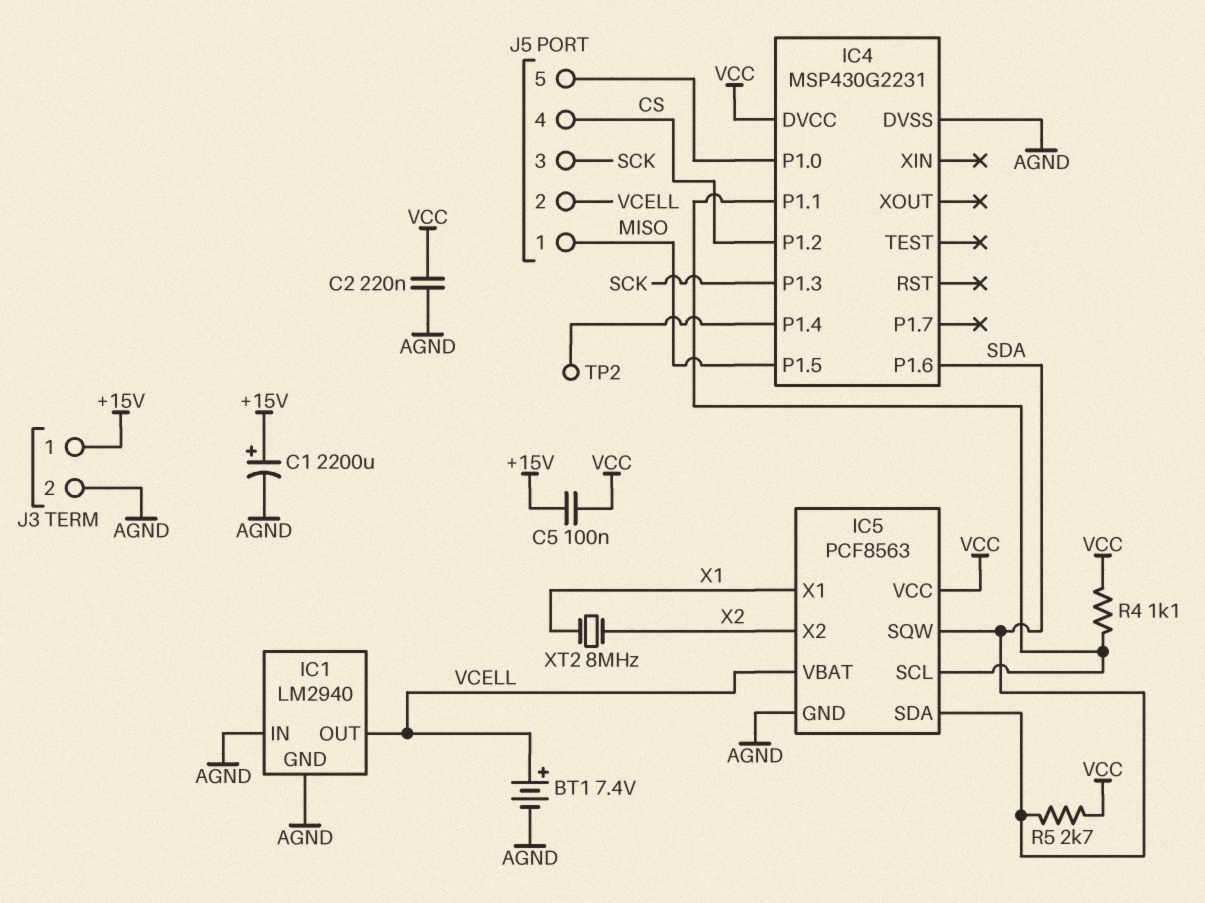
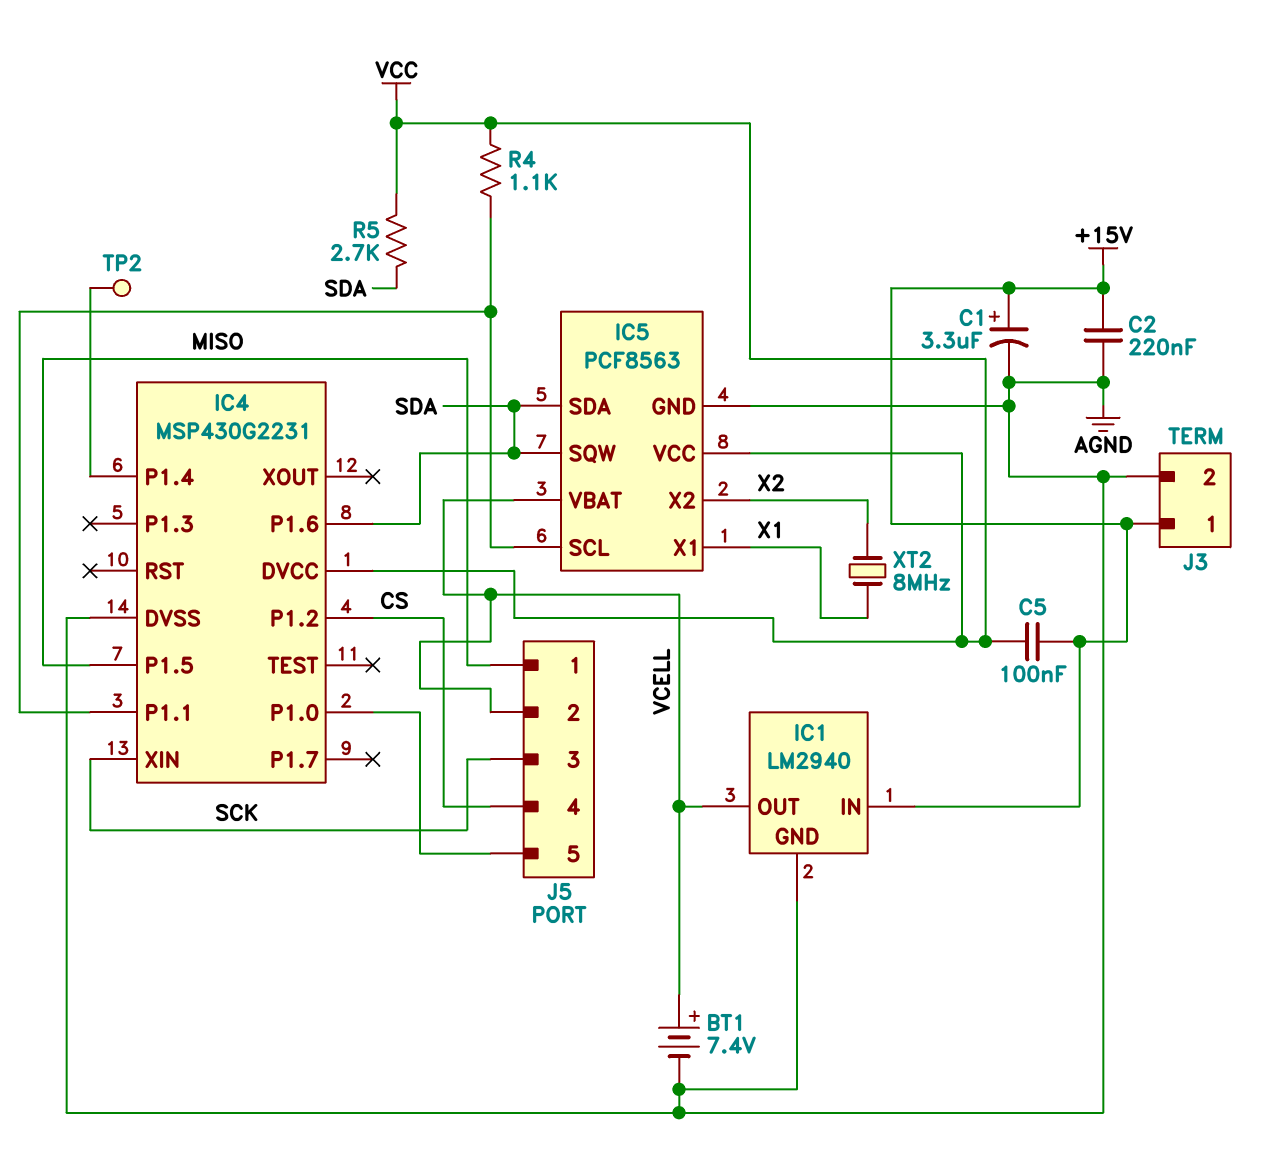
C1: 2200uF (plus +15V, minus AGND) -> 3.3uF (plus +15V, minus AGND)
C2: 220nF (AGND, VCC) -> 220nF (+15V, AGND)
IC1 pin IN: AGND -> +15V
IC4 pin P1.3: SCK -> none
IC4 pin XIN: none -> SCK

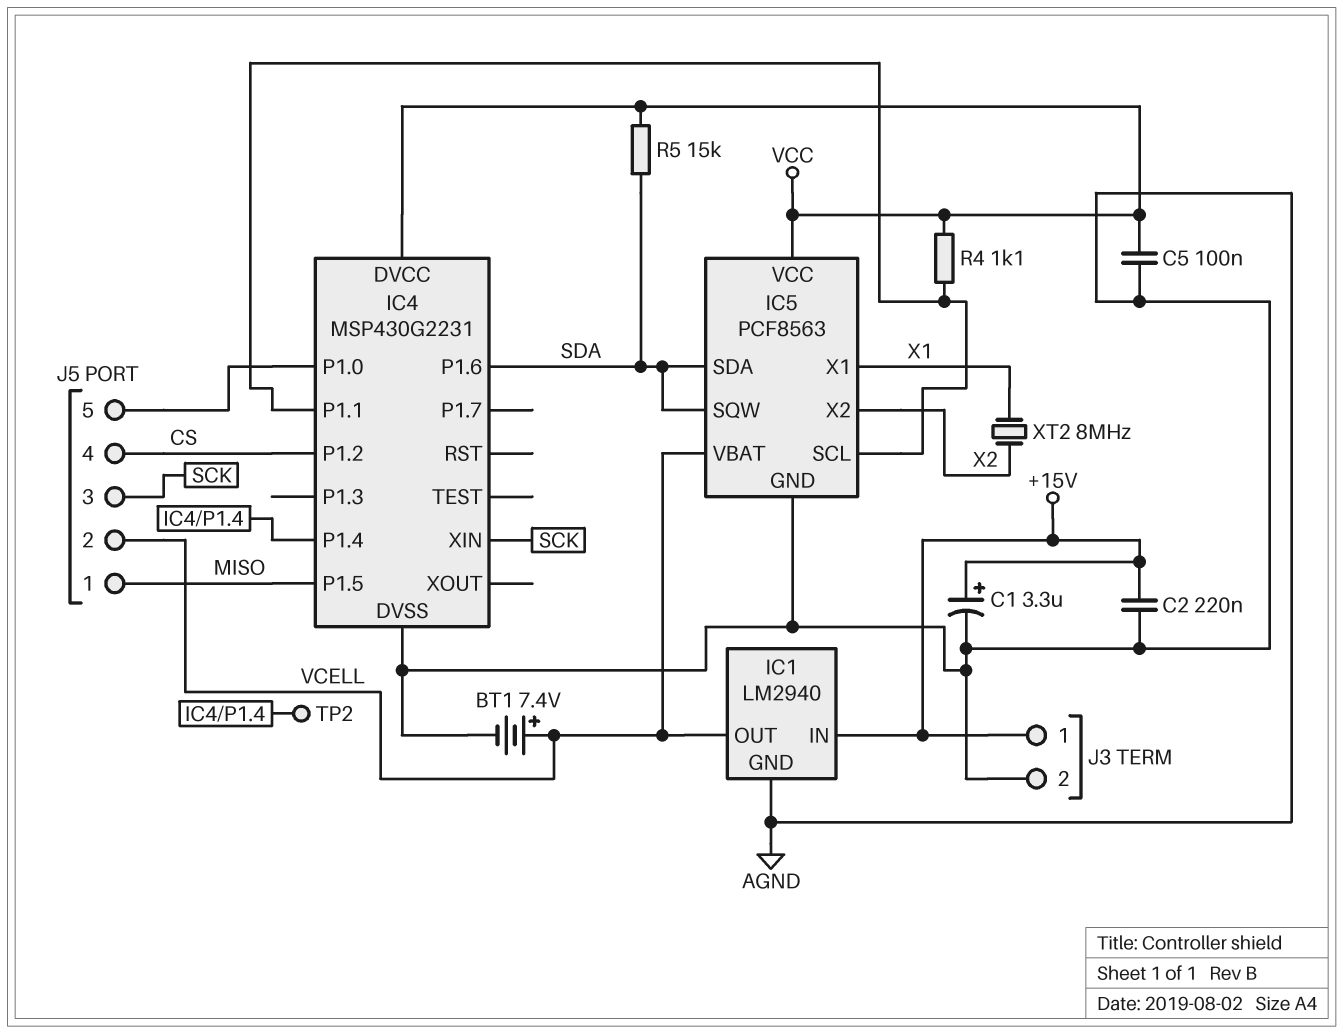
C5: 100nF (+15V, VCC) -> 100nF (AGND, VCC)
R5: 2.7k (SDA, VCC) -> 15k (SDA, VCC)

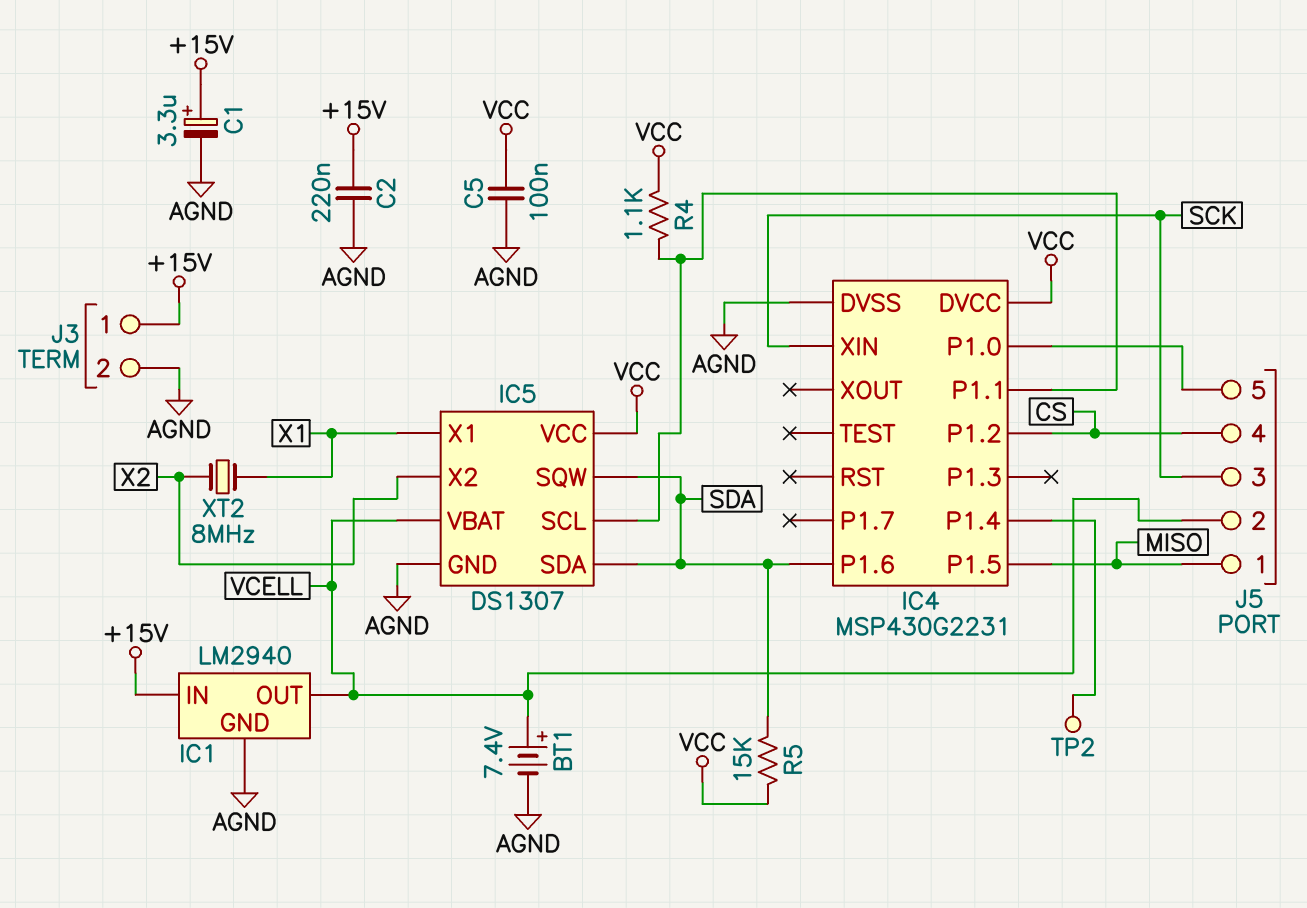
IC5: PCF8563 -> DS1307

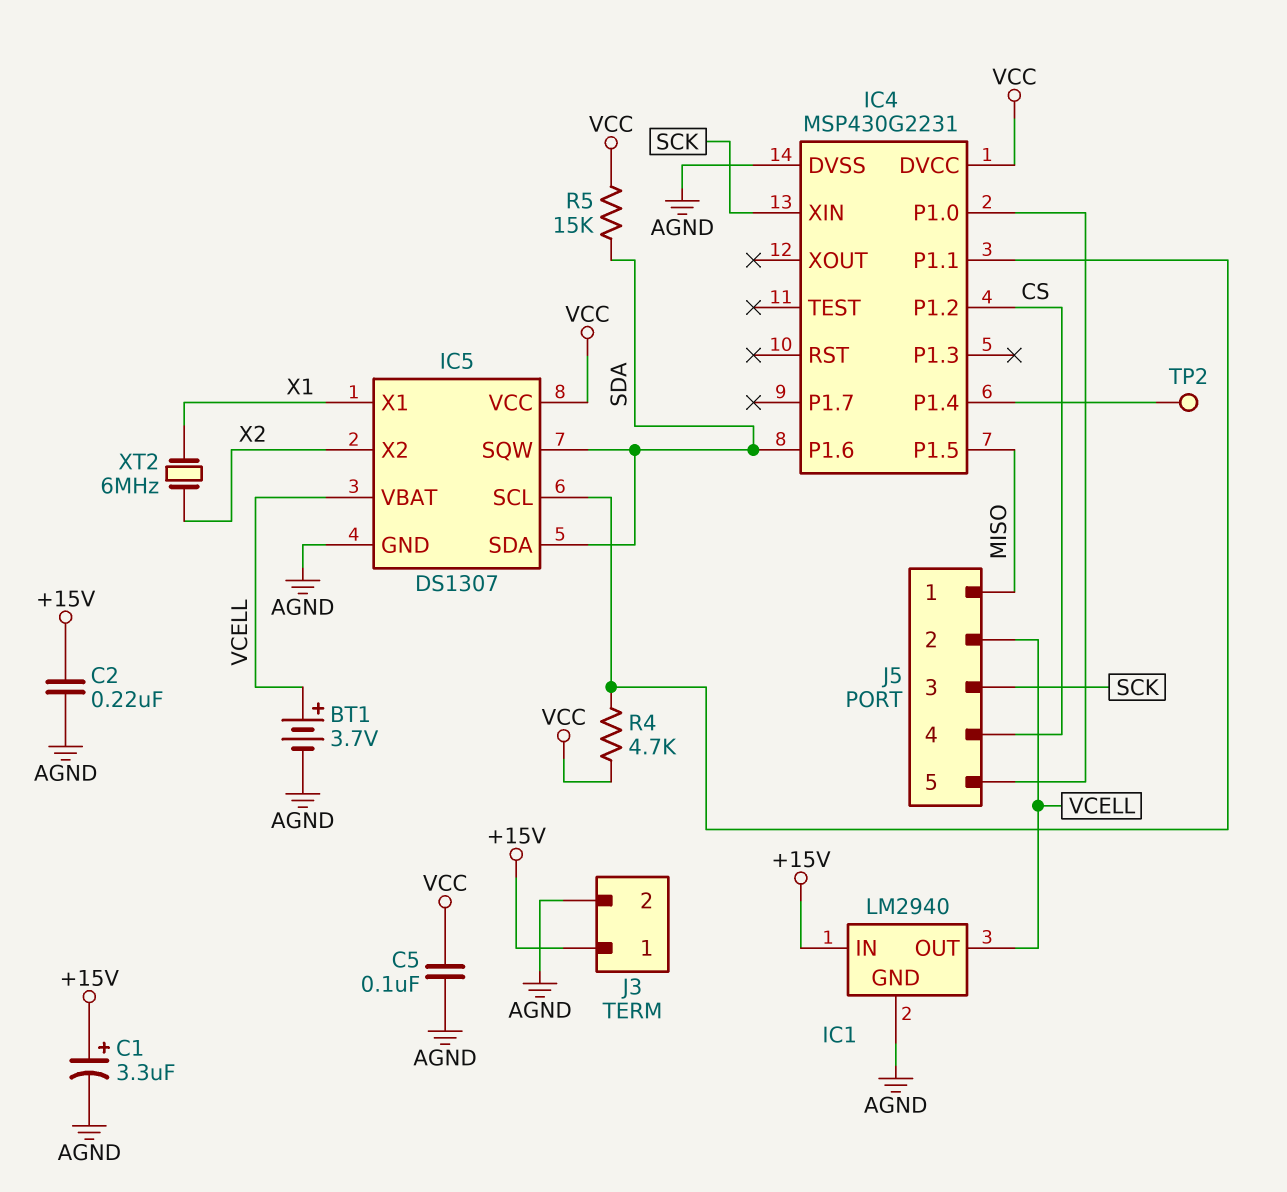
BT1: 7.4V (plus VCELL, minus AGND) -> 3.7V (plus VCELL, minus AGND)
R4: 1.1k (IC4/P1.1, VCC) -> 4.7k (IC4/P1.1, VCC)
XT2: 8MHz (X1, X2) -> 6MHz (X1, X2)

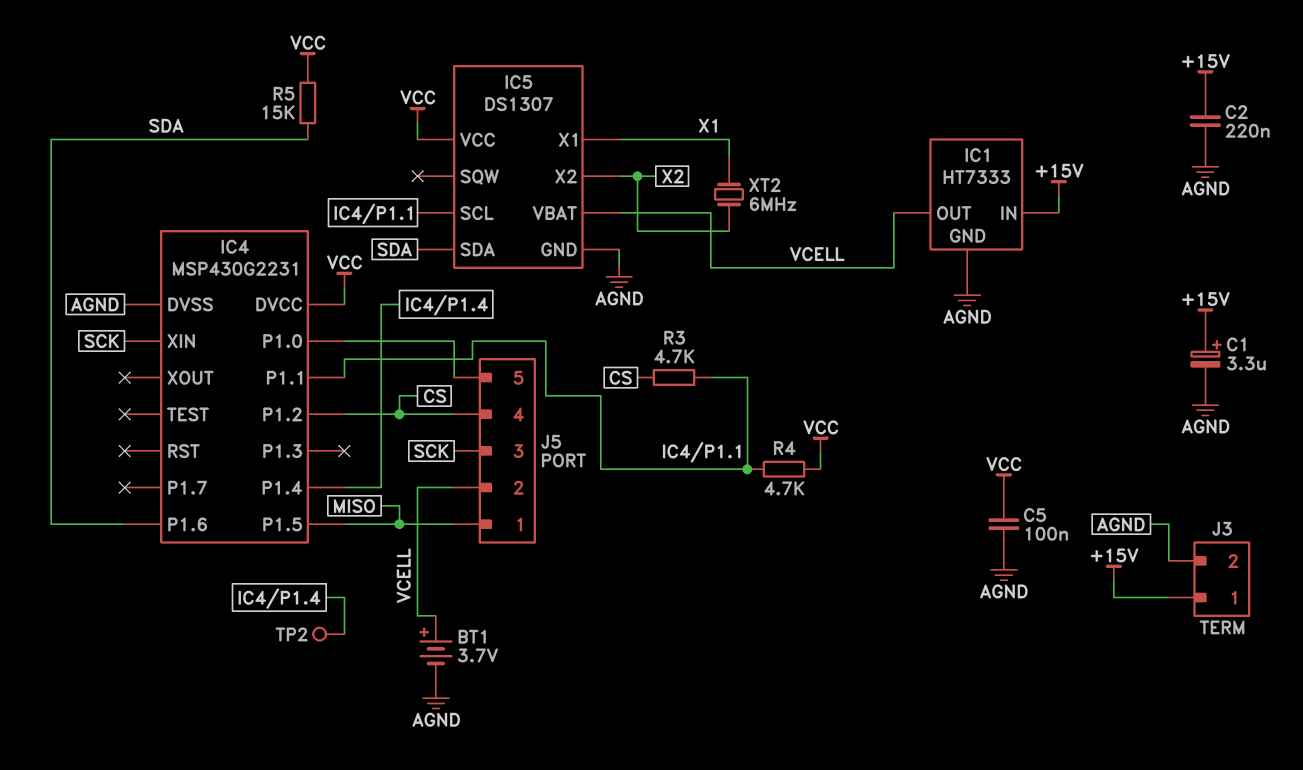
IC1: LM2940 -> HT7333
IC5 pin SQW: SDA -> none
R3: none -> 4.7k (CS, IC4/P1.1)

